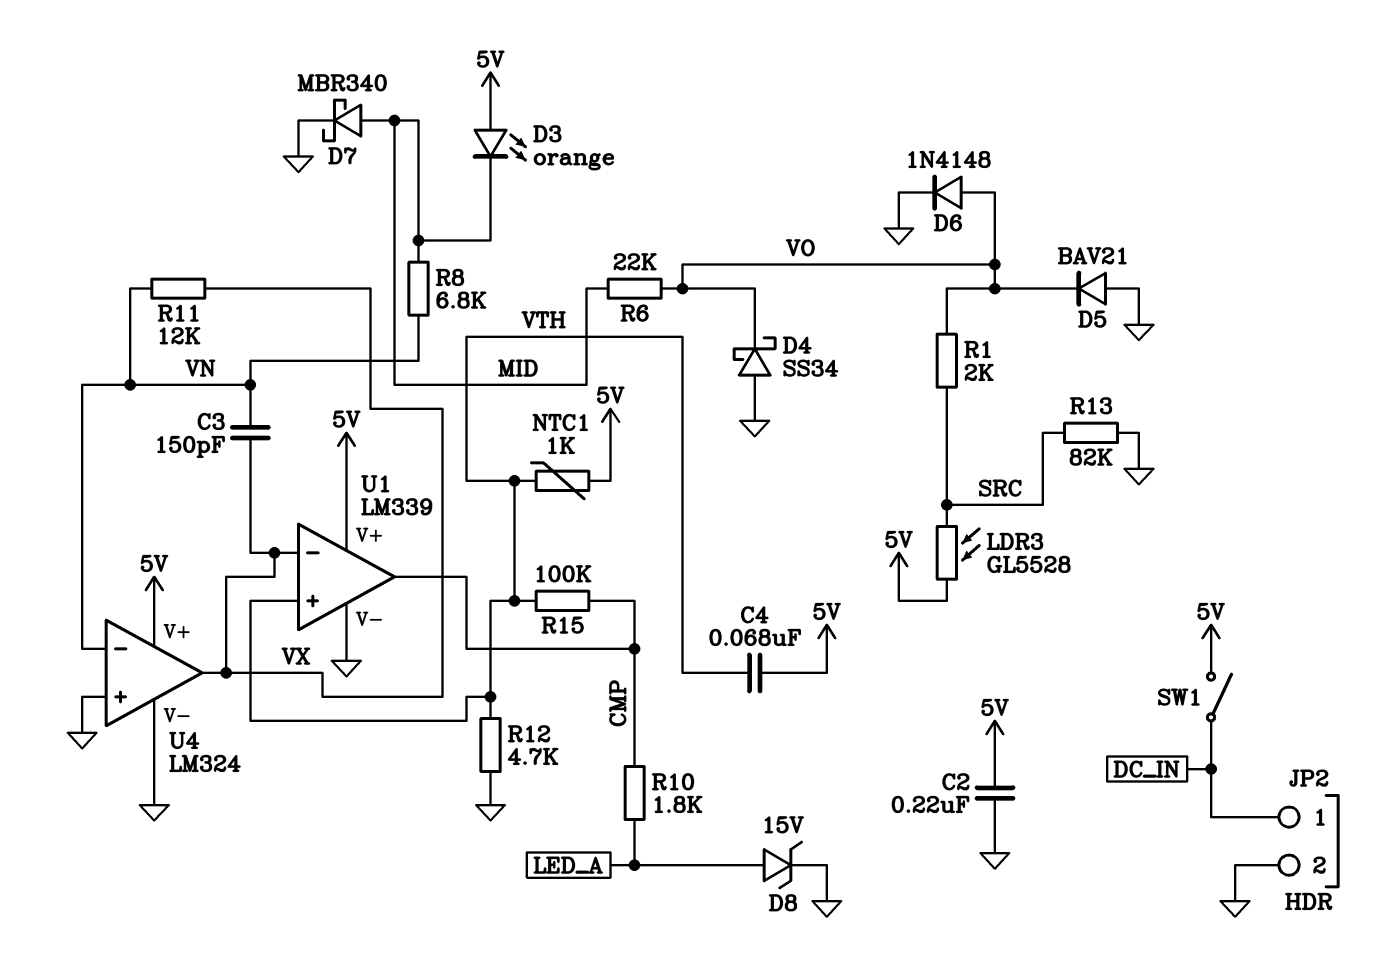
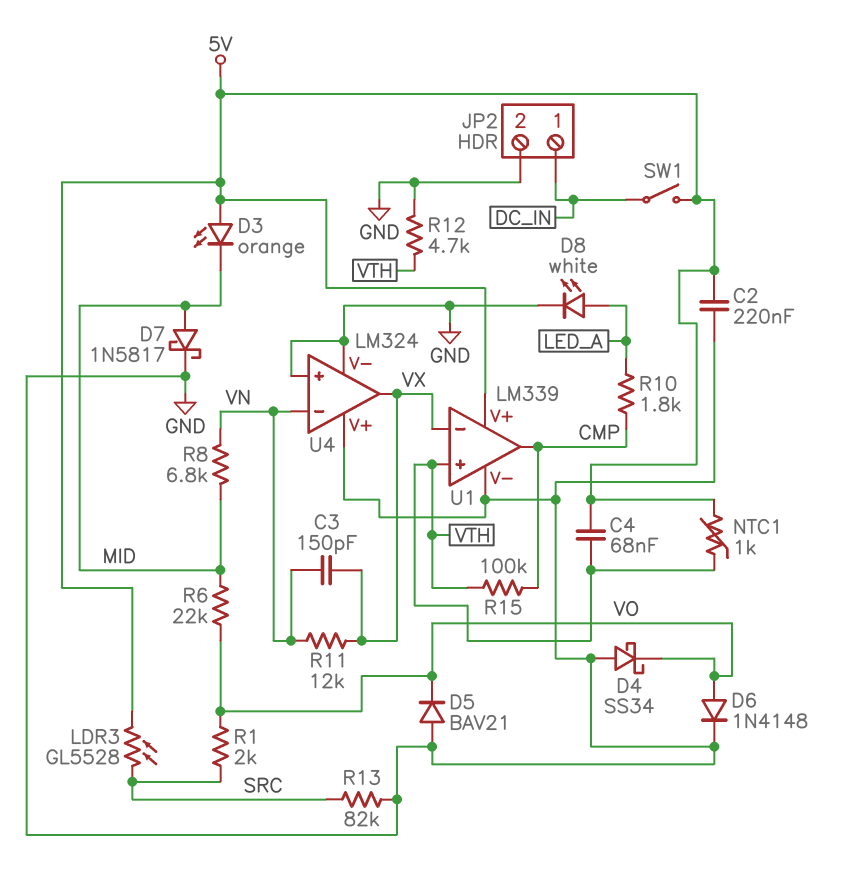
D7: schottky MBR340 (A MID, K GND) -> schottky 1N5817 (A MID, K GND)
D8: zener 15V (A LED_A, K GND) -> LED white (A LED_A, K GND)
U4 pin V+: 5V -> GND

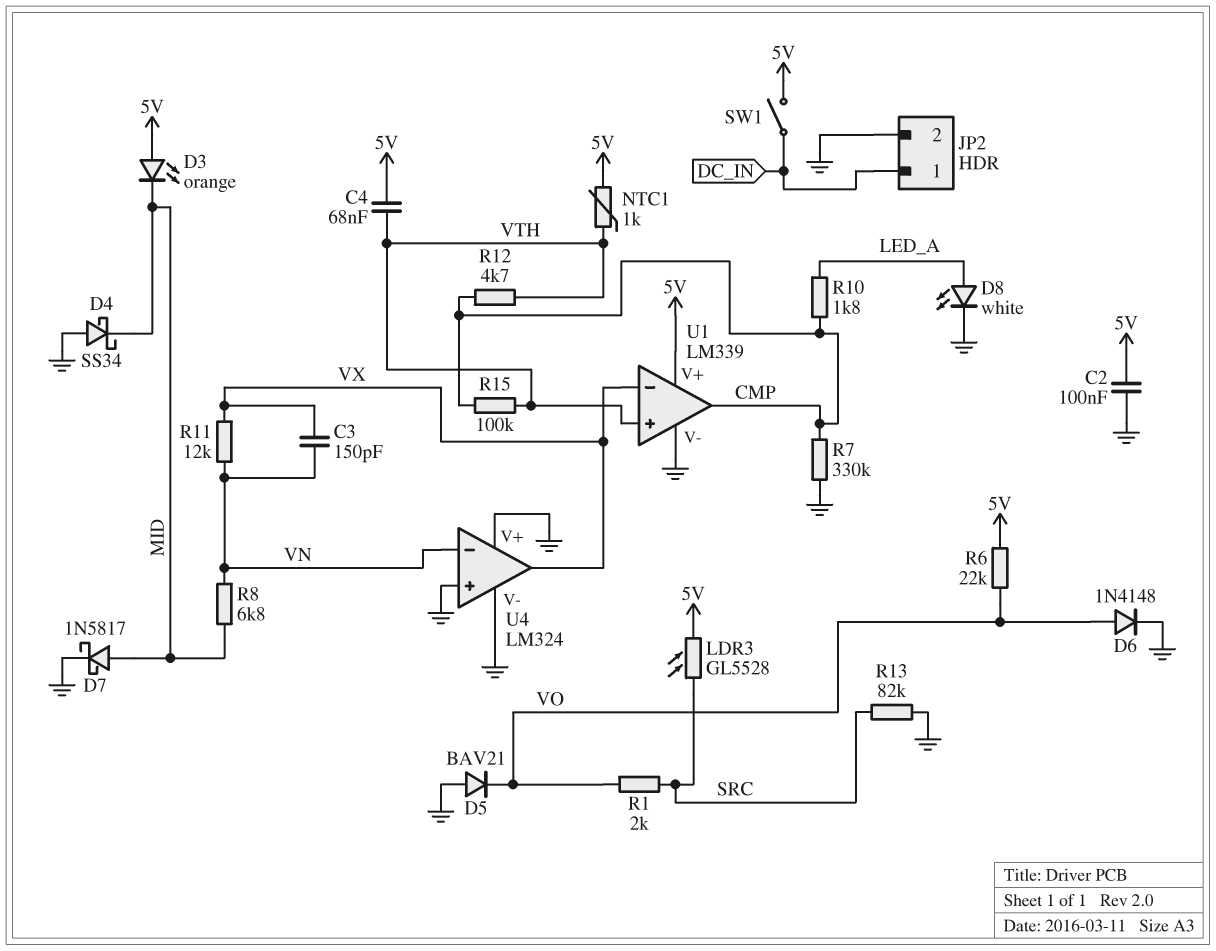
C2: 220nF (5V, GND) -> 100nF (5V, GND)
D4: schottky SS34 (A GND, K VO) -> schottky SS34 (A GND, K MID)
R6: 22k (MID, VO) -> 22k (5V, VO)
R7: none -> 330k (CMP, GND)
R12: 4.7k (GND, VTH) -> 4.7k (CMP, VTH)

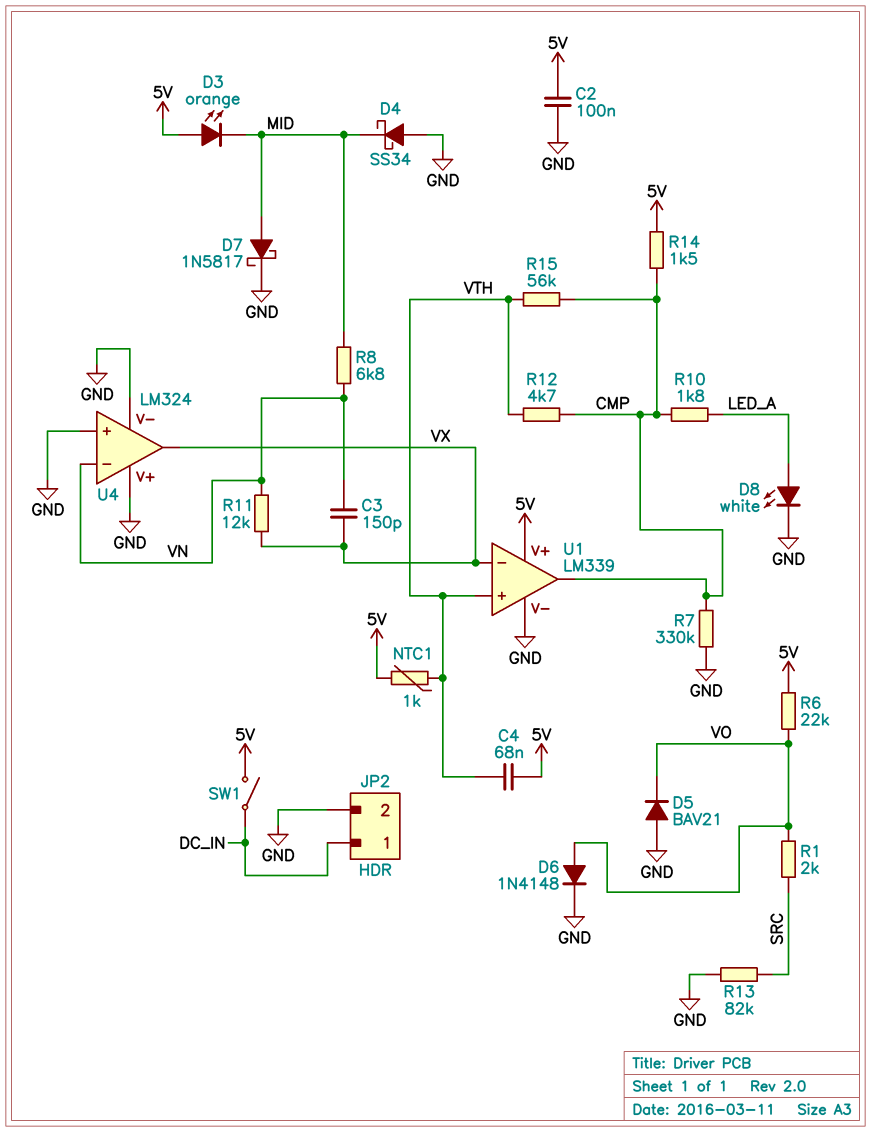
LDR3: GL5528 (5V, SRC) -> none
R14: none -> 1.5k (5V, CMP)
R15: 100k (CMP, VTH) -> 56k (CMP, VTH)

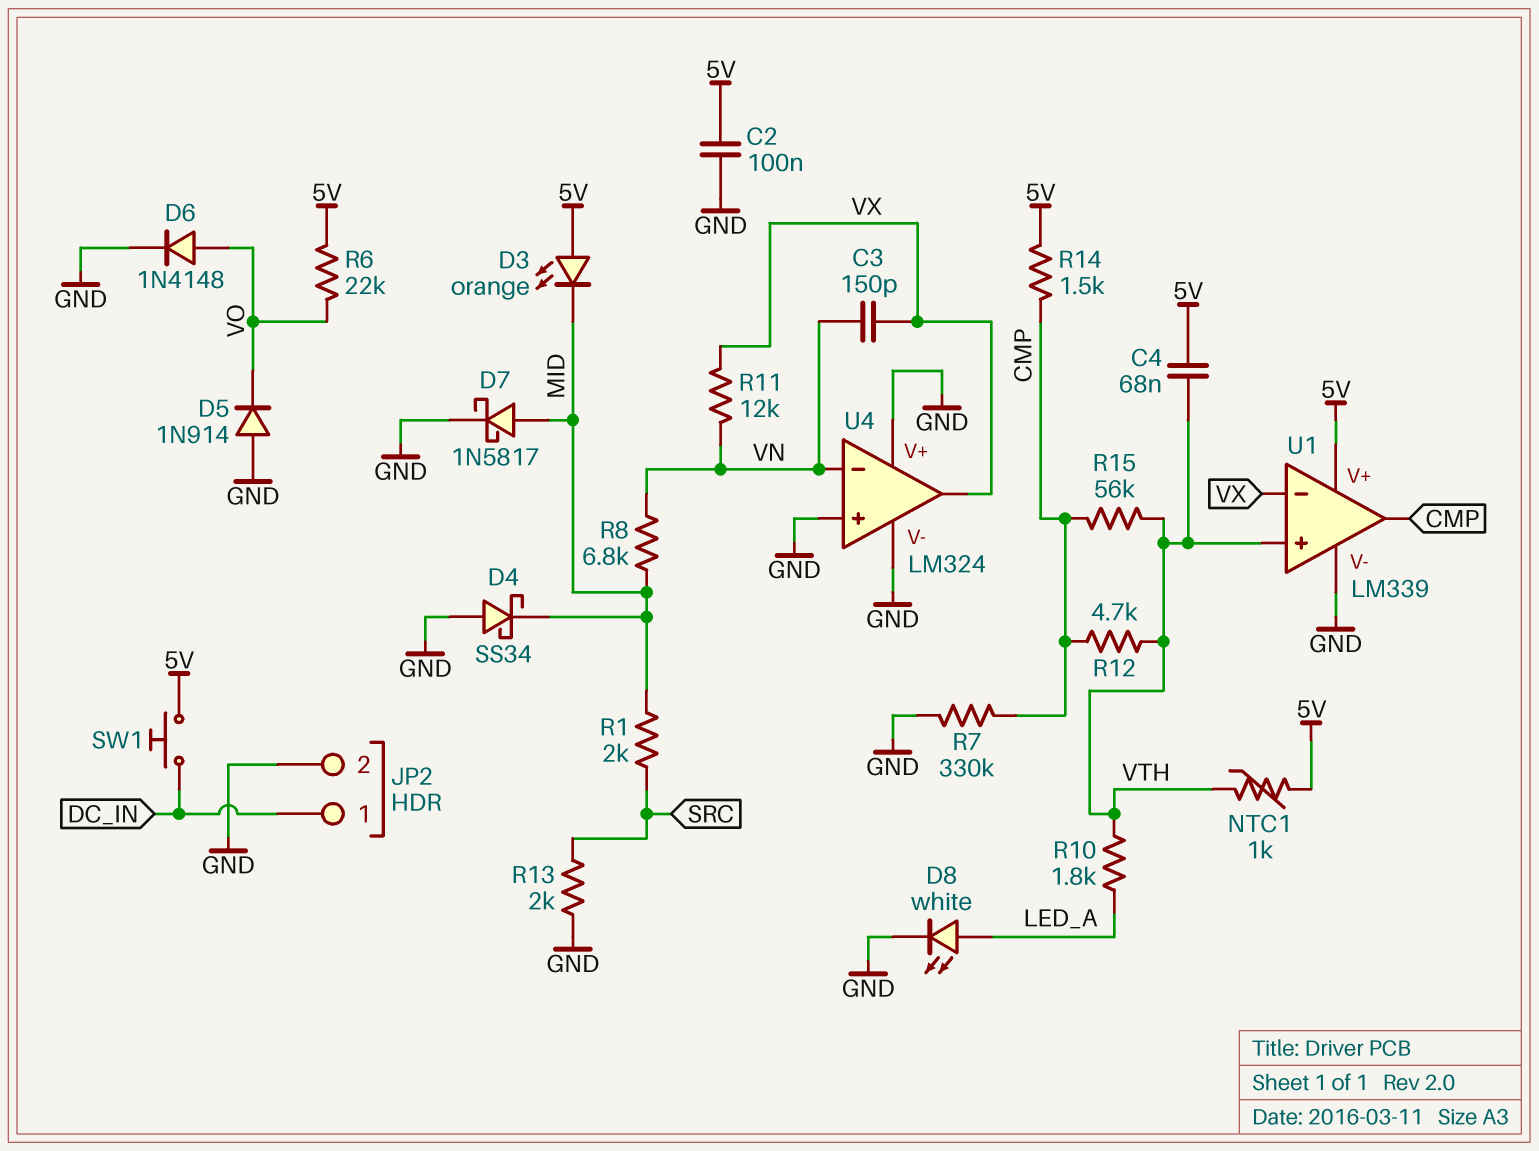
D5: diode BAV21 (A GND, K VO) -> diode 1N914 (A GND, K VO)
R1: 2k (SRC, VO) -> 2k (MID, SRC)
R10: 1.8k (CMP, LED_A) -> 1.8k (LED_A, VTH)
R13: 82k (GND, SRC) -> 2k (GND, SRC)
SW1: switch (5V, DC_IN) -> button (5V, DC_IN)

